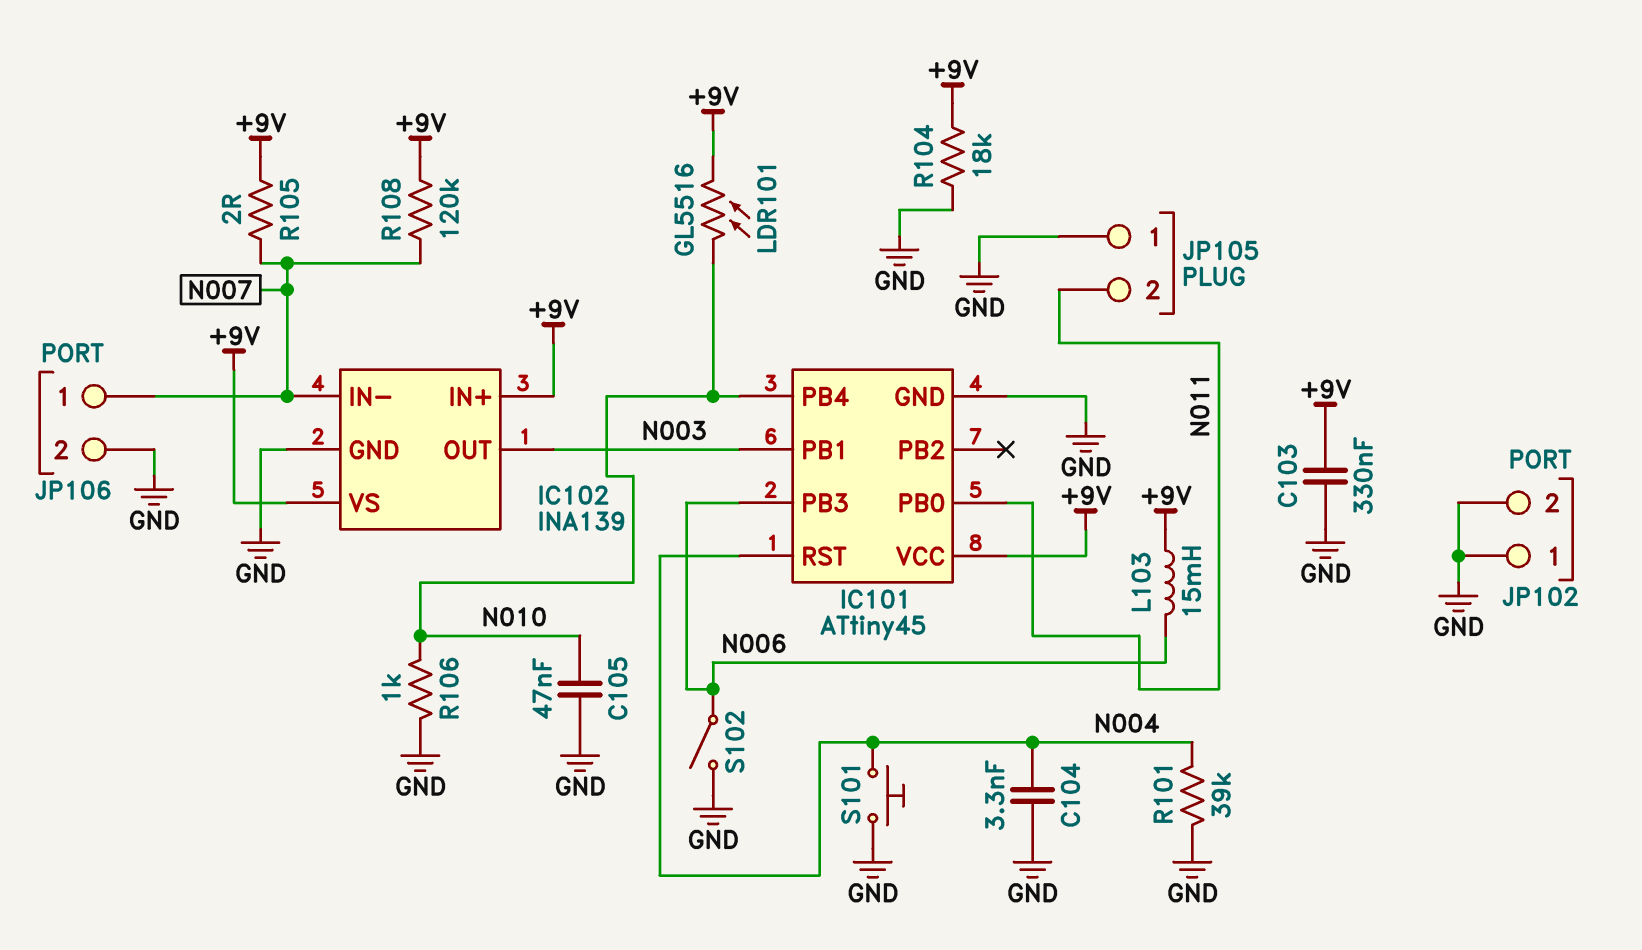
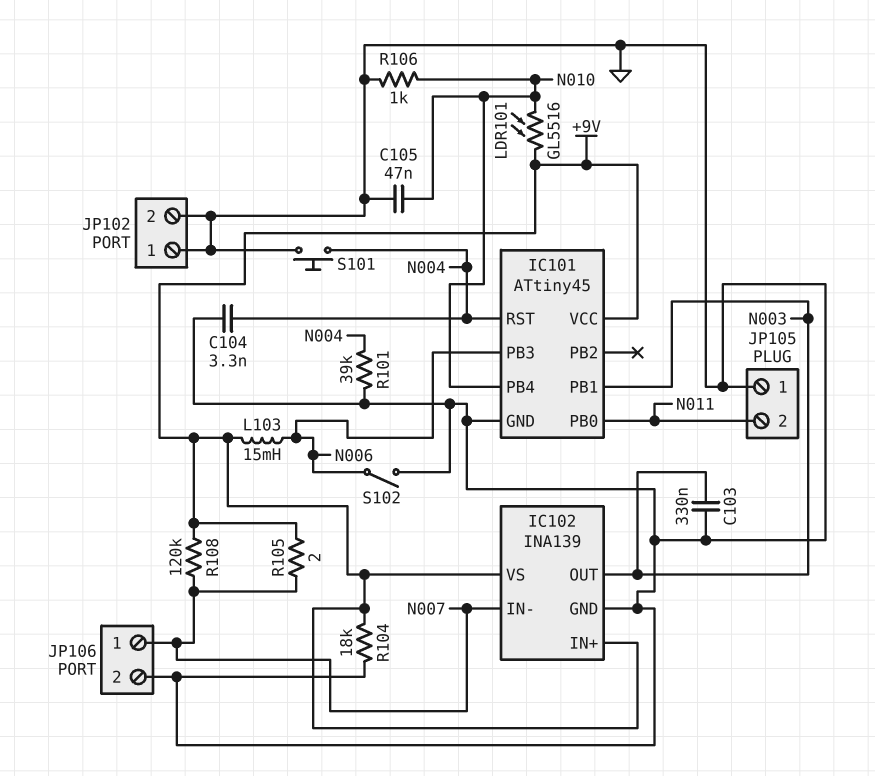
C103: 330nF (+9V, GND) -> 330nF (GND, N003)

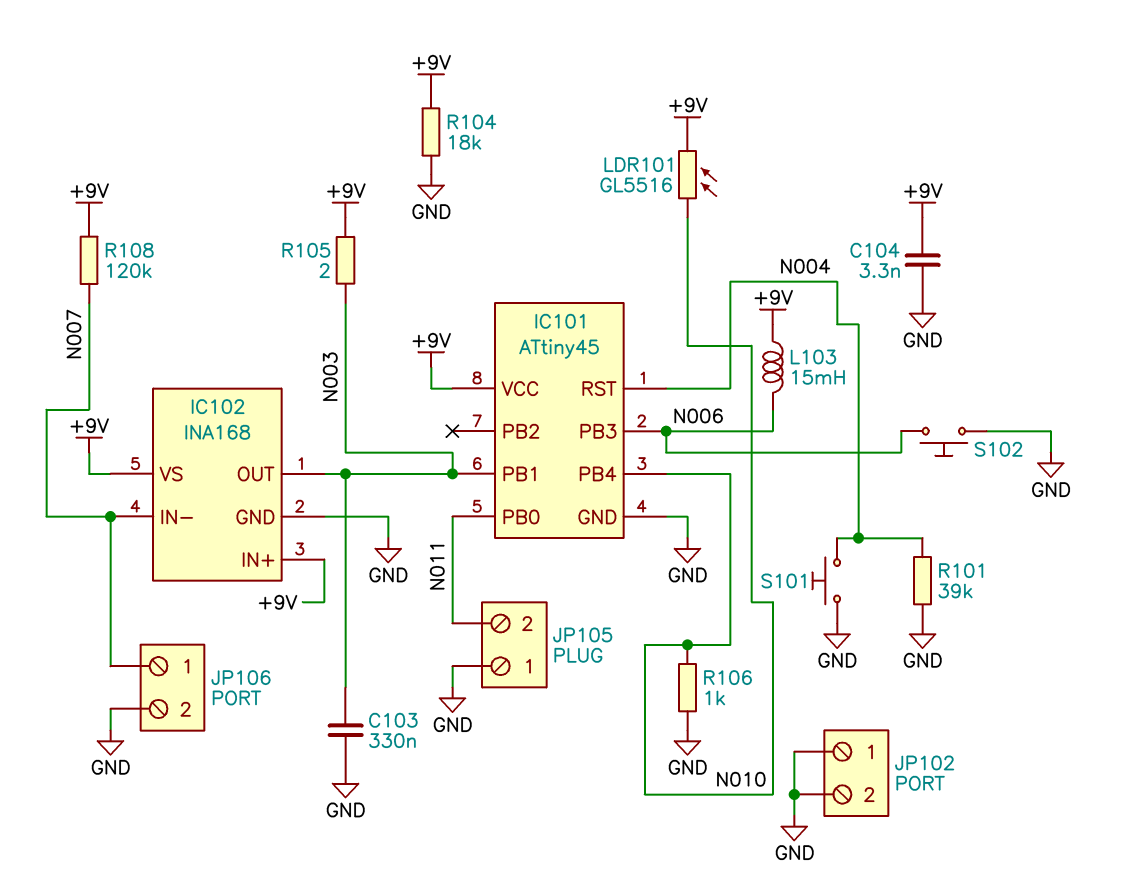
C104: 3.3nF (GND, N004) -> 3.3nF (+9V, GND)
C105: 47nF (GND, N010) -> none
IC102: INA139 -> INA168
R105: 2 (+9V, N007) -> 2 (+9V, N003)
S102: switch (GND, N006) -> button (GND, N006)

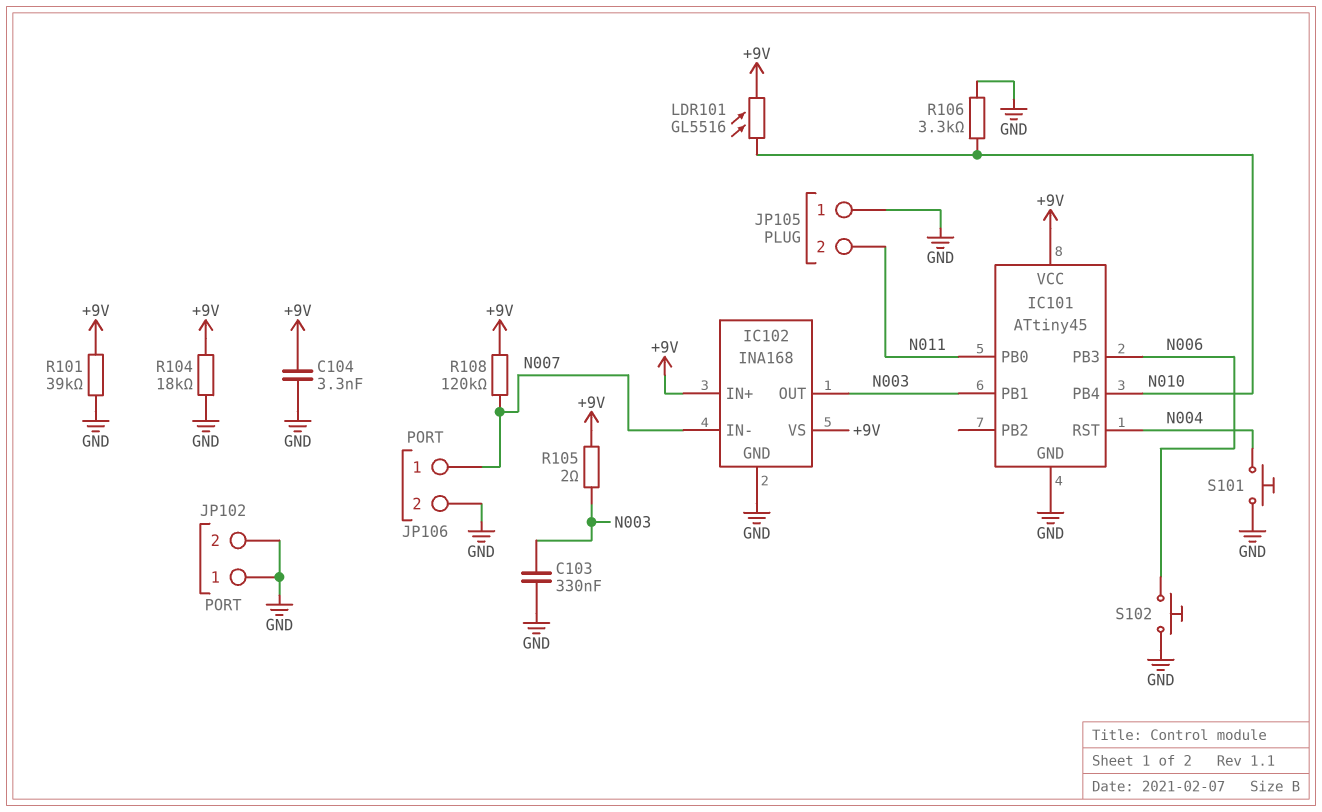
L103: 15mH (+9V, N006) -> none
R101: 39k (GND, N004) -> 39k (+9V, GND)
R106: 1k (GND, N010) -> 3.3k (GND, N010)

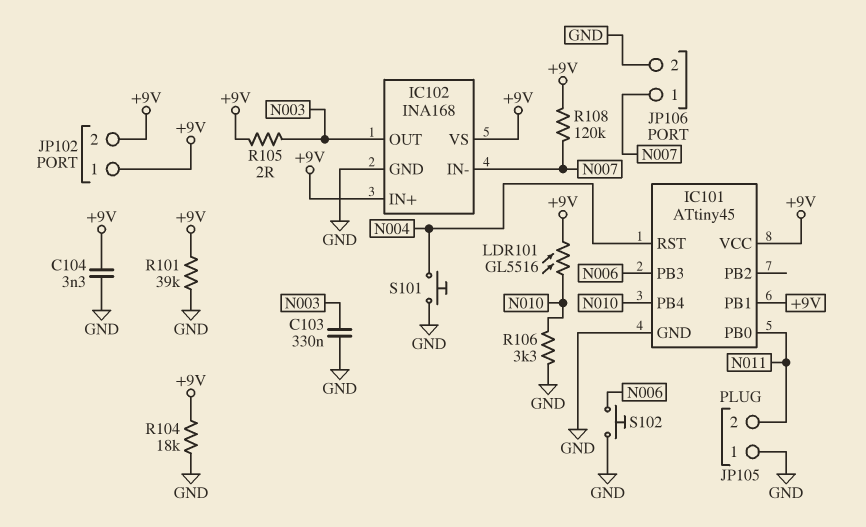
IC101 pin PB1: N003 -> +9V
JP102 pin 1: GND -> +9V
JP102 pin 2: GND -> +9V

